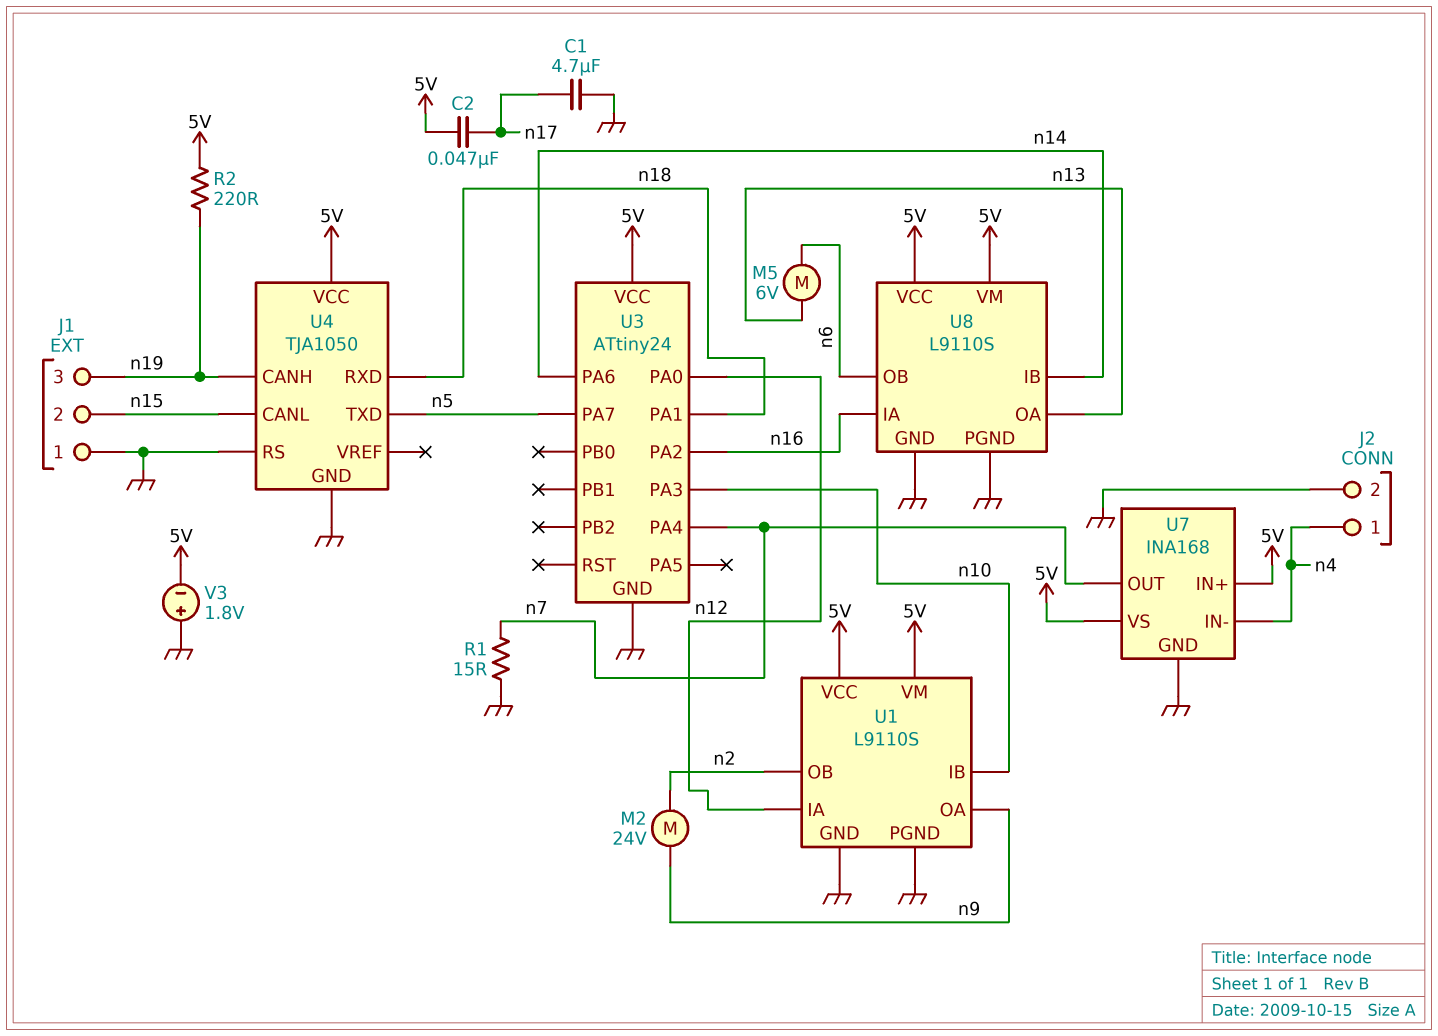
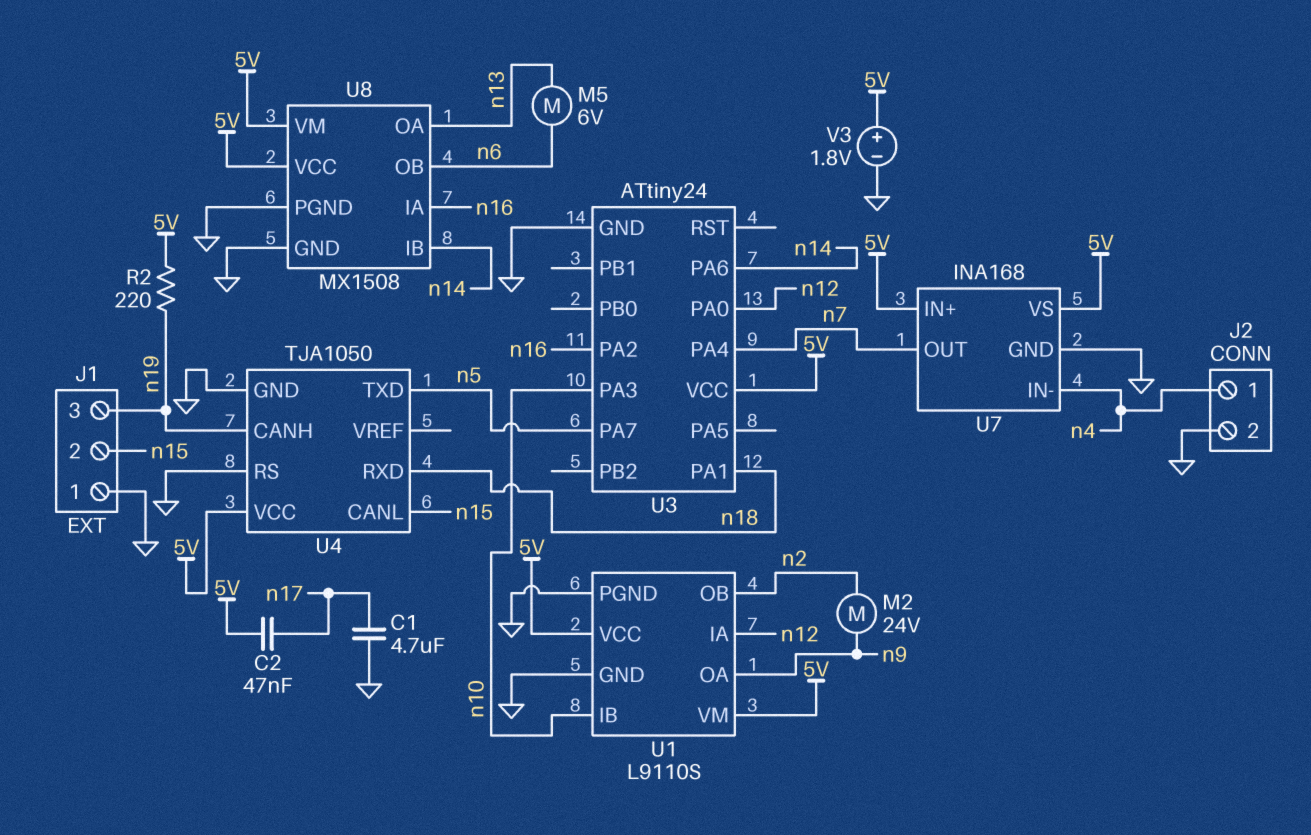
R1: 15 (GND, n7) -> none
U8: L9110S -> MX1508
V3: 1.8V (plus GND, minus 5V) -> 1.8V (plus 5V, minus GND)

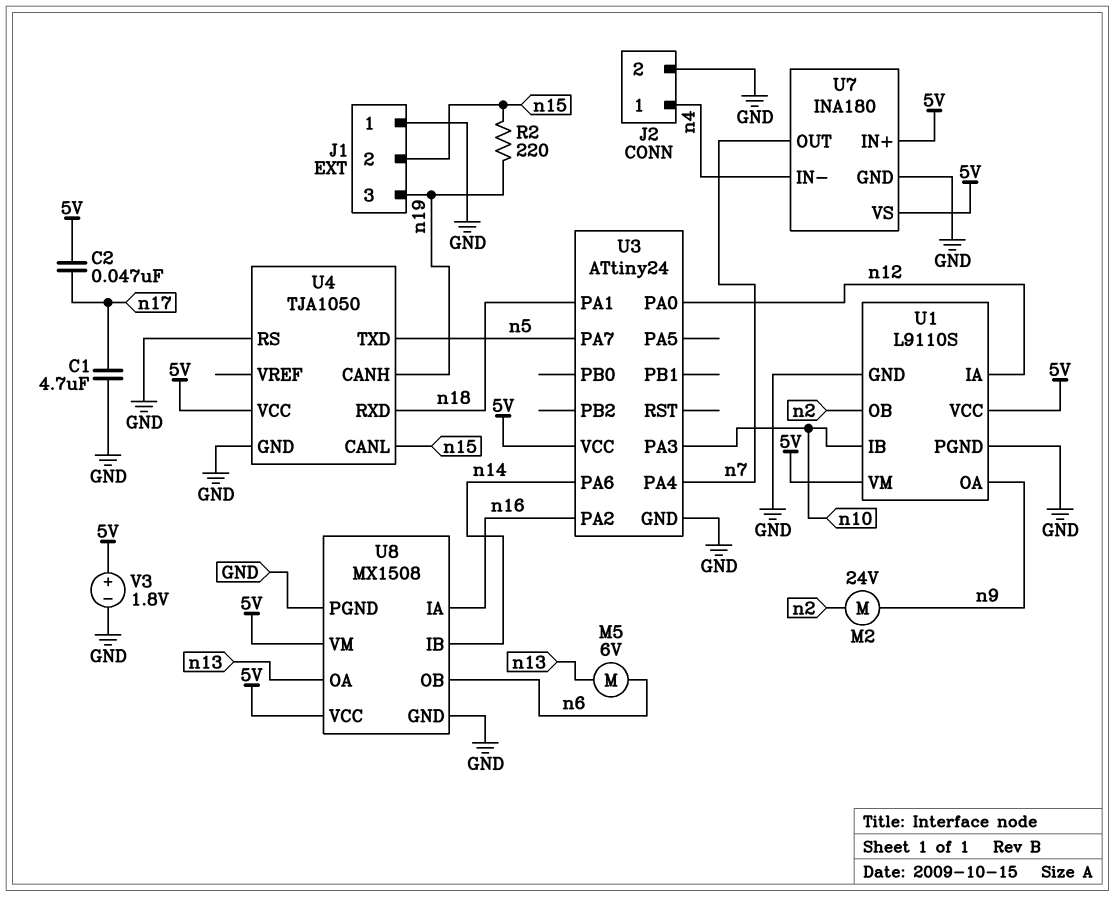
R2: 220 (5V, n19) -> 220 (n15, n19)
U7: INA168 -> INA180

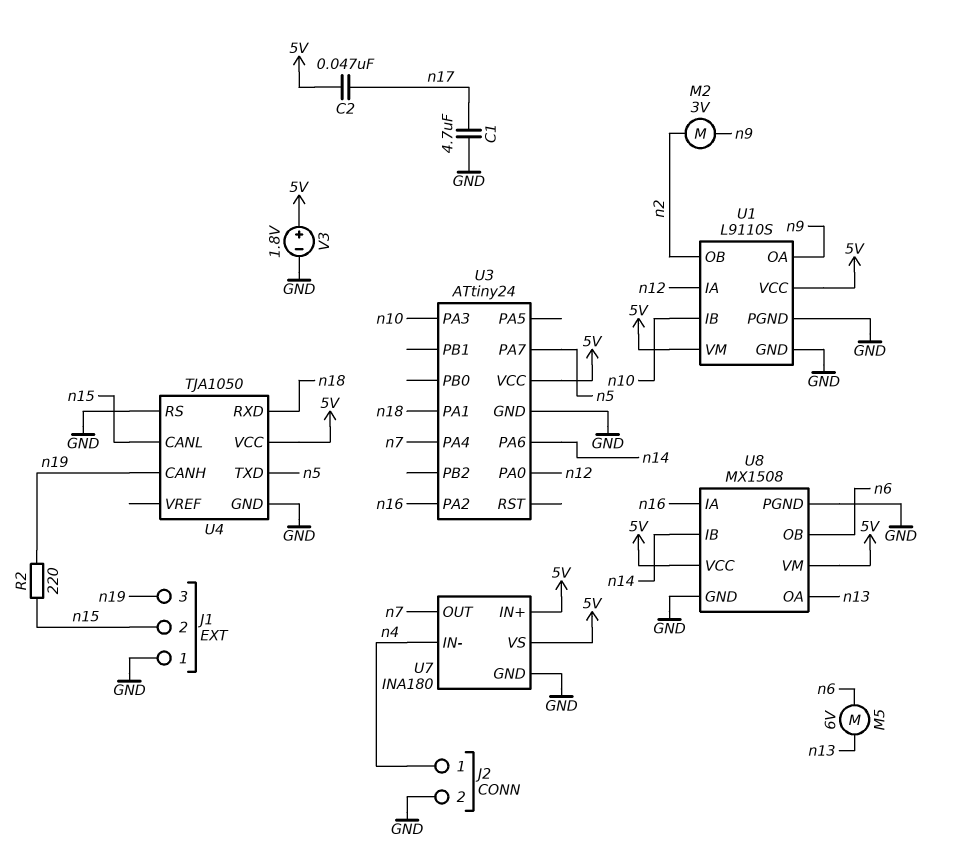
M2: motor 24V (n2, n9) -> motor 3V (n2, n9)

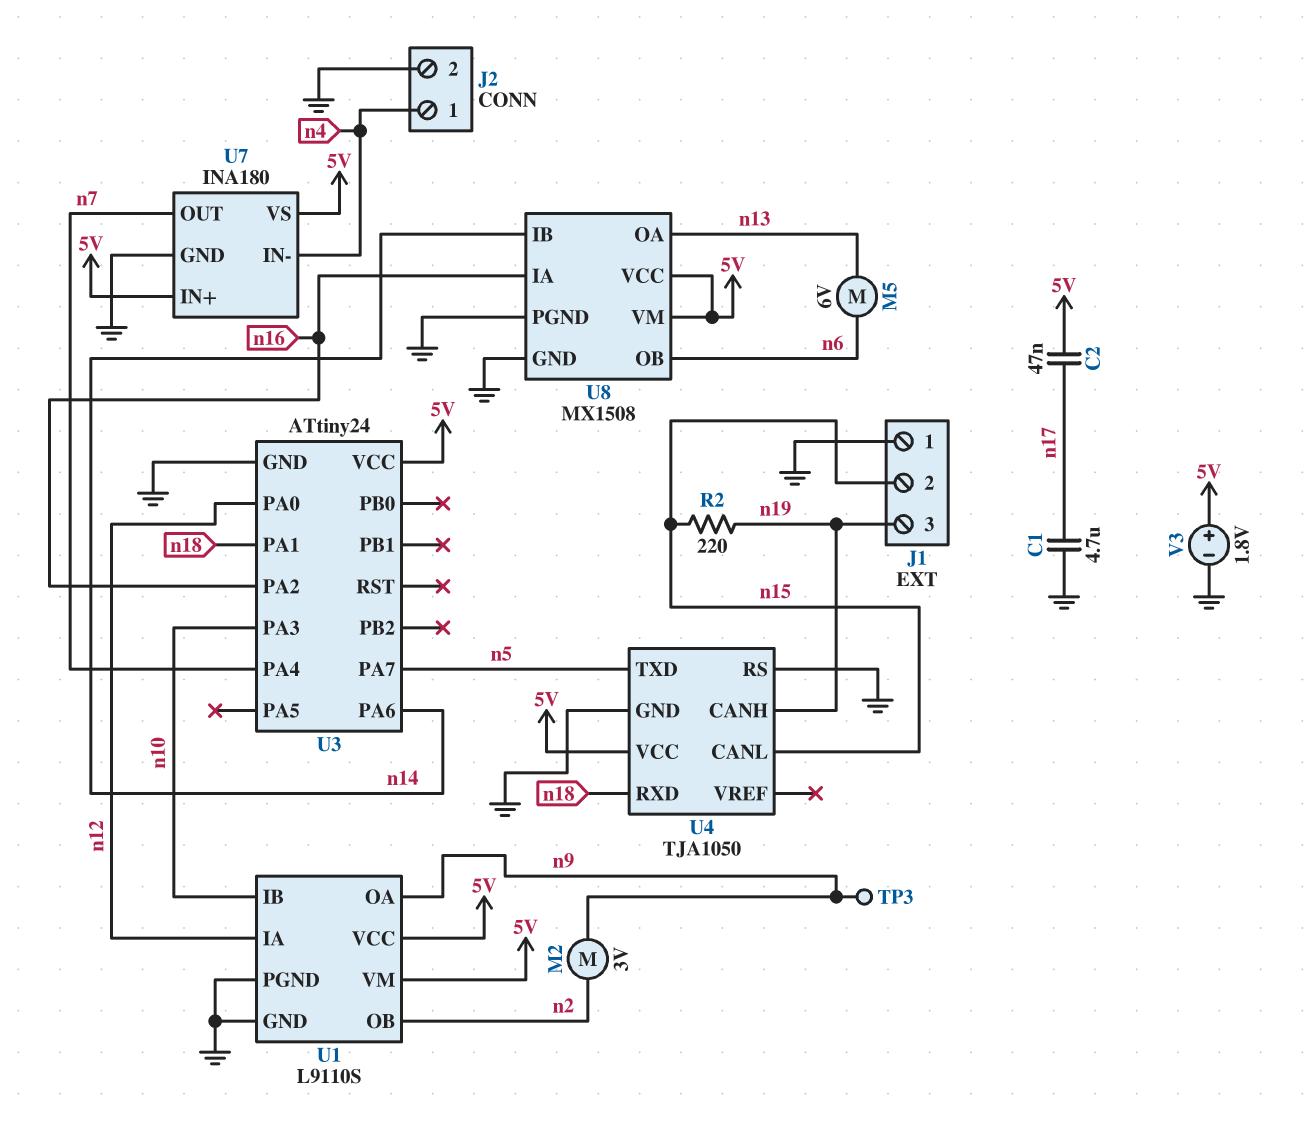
TP3: none -> test point (n9)

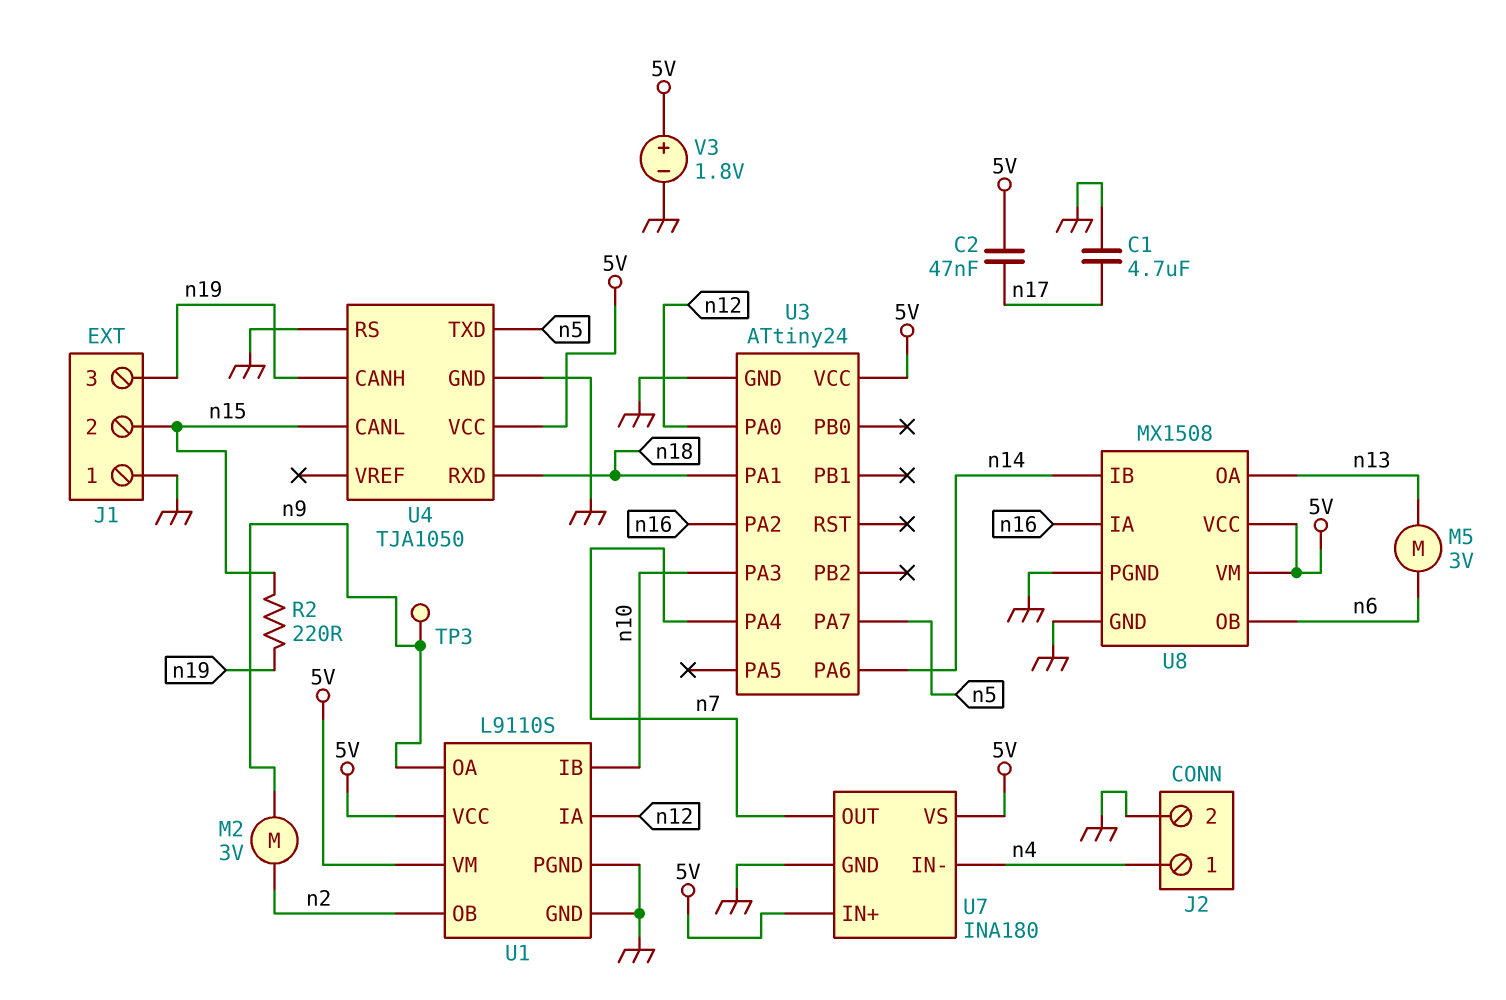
M5: motor 6V (n6, n13) -> motor 3V (n6, n13)

